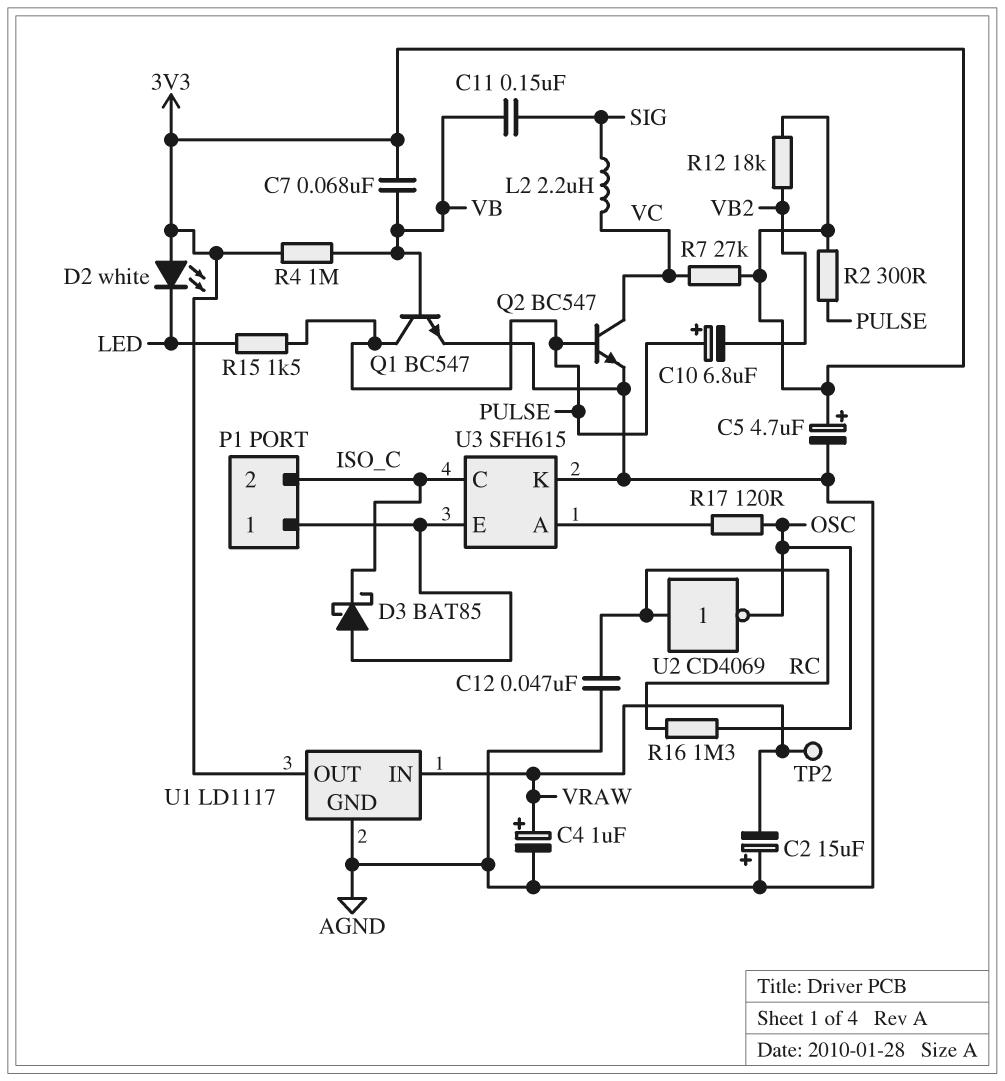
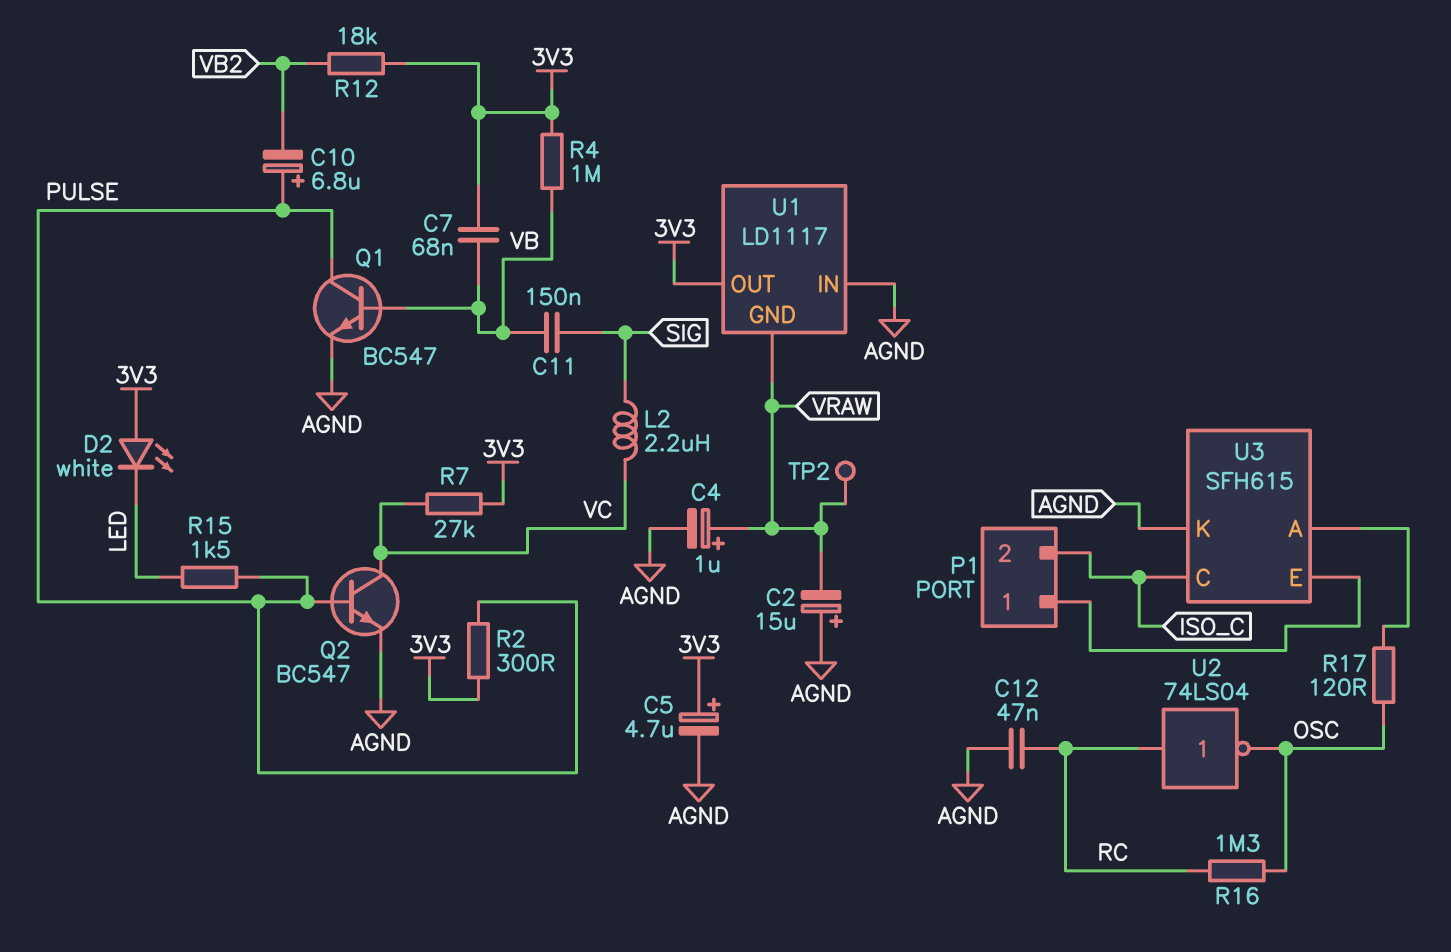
D3: schottky BAT85 (A P1/1, K ISO_C) -> none
U1 pin GND: AGND -> VRAW
U1 pin IN: VRAW -> AGND
U2: NOT CD4069 (in RC, out OSC) -> NOT 74LS04 (in RC, out OSC)

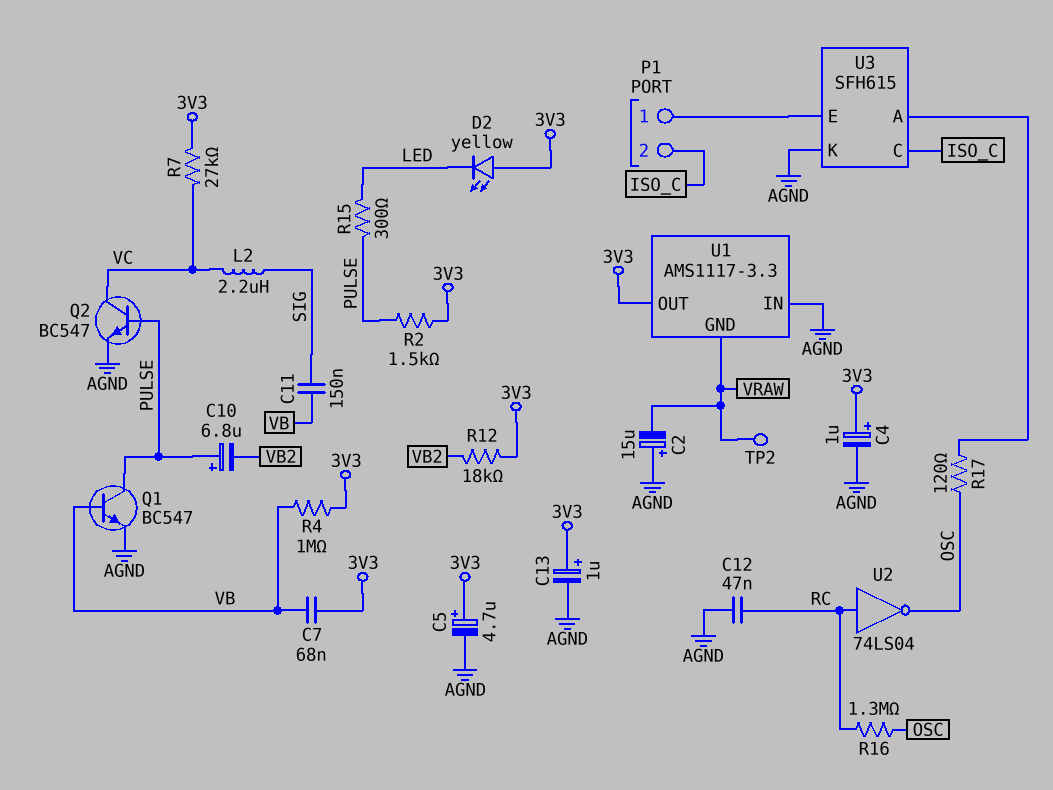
C4: 1uF (plus VRAW, minus AGND) -> 1uF (plus 3V3, minus AGND)
C13: none -> 1uF (plus 3V3, minus AGND)
D2: LED white (A 3V3, K LED) -> LED yellow (A 3V3, K LED)
R2: 300 (3V3, PULSE) -> 1.5k (3V3, PULSE)
R15: 1.5k (LED, PULSE) -> 300 (LED, PULSE)
U1: LD1117 -> AMS1117-3.3

